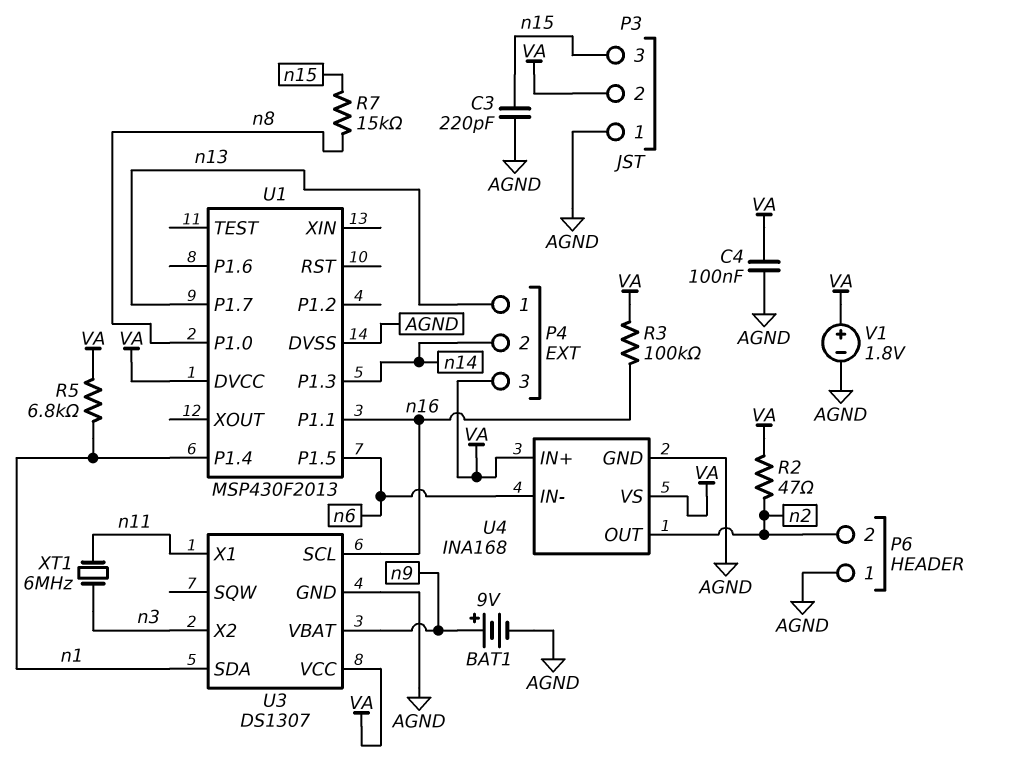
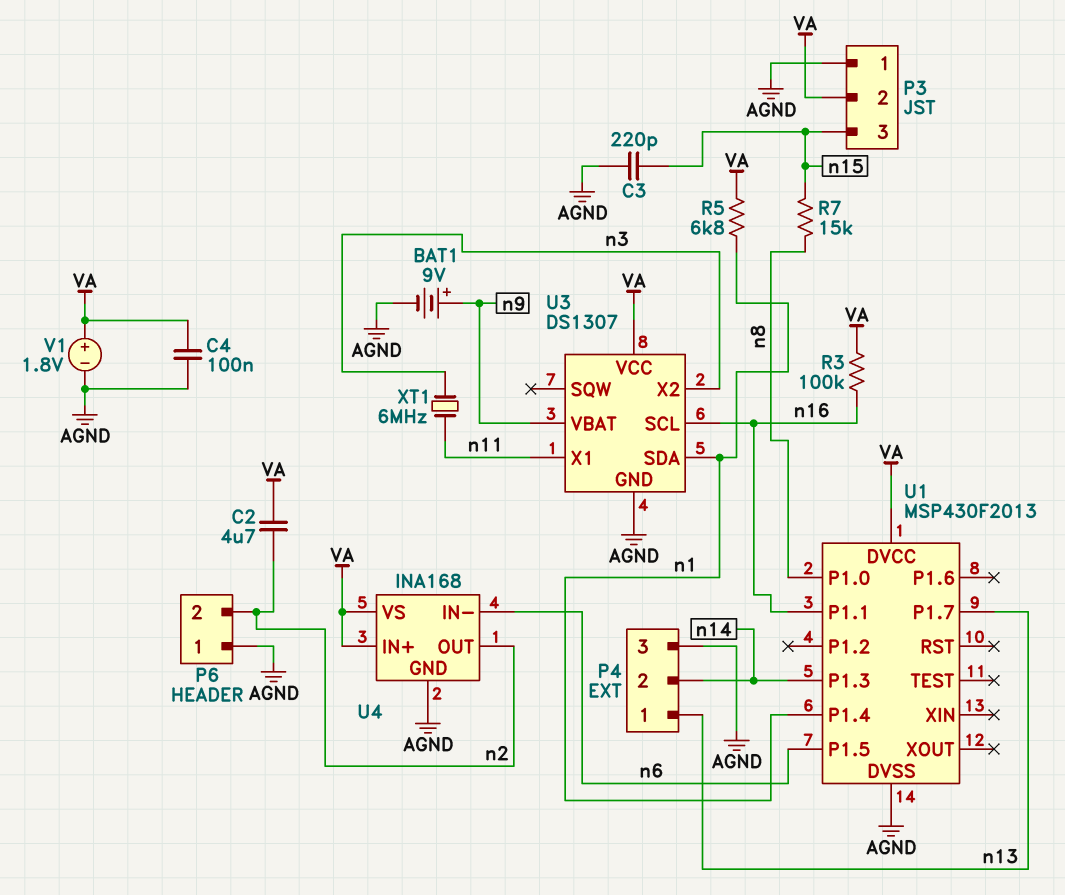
C2: none -> 4.7uF (VA, n2)
P4 pin 3: VA -> AGND
R2: 47 (VA, n2) -> none

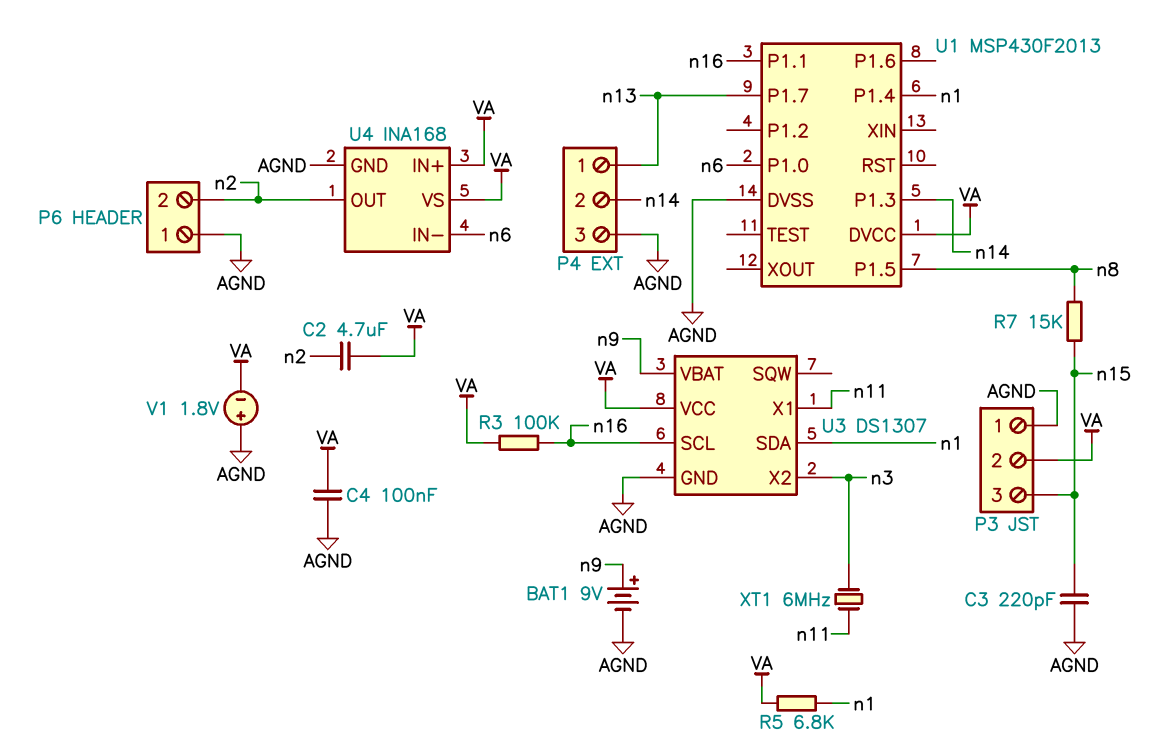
U1 pin P1.0: n8 -> n6
U1 pin P1.5: n6 -> n8
V1: 1.8V (plus VA, minus AGND) -> 1.8V (plus AGND, minus VA)

